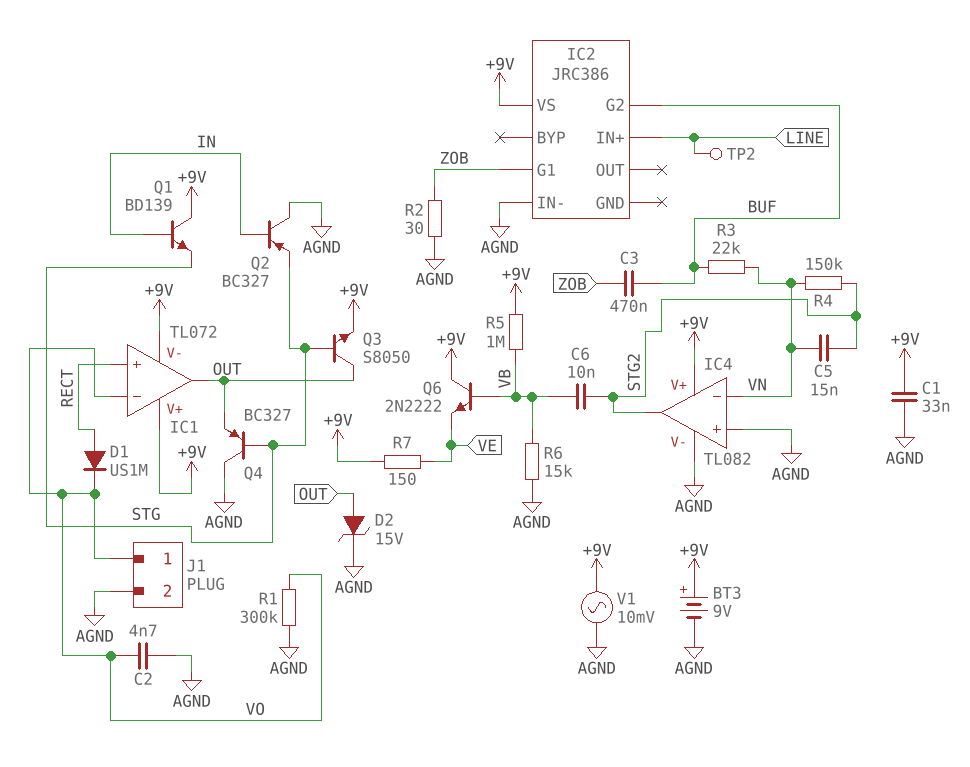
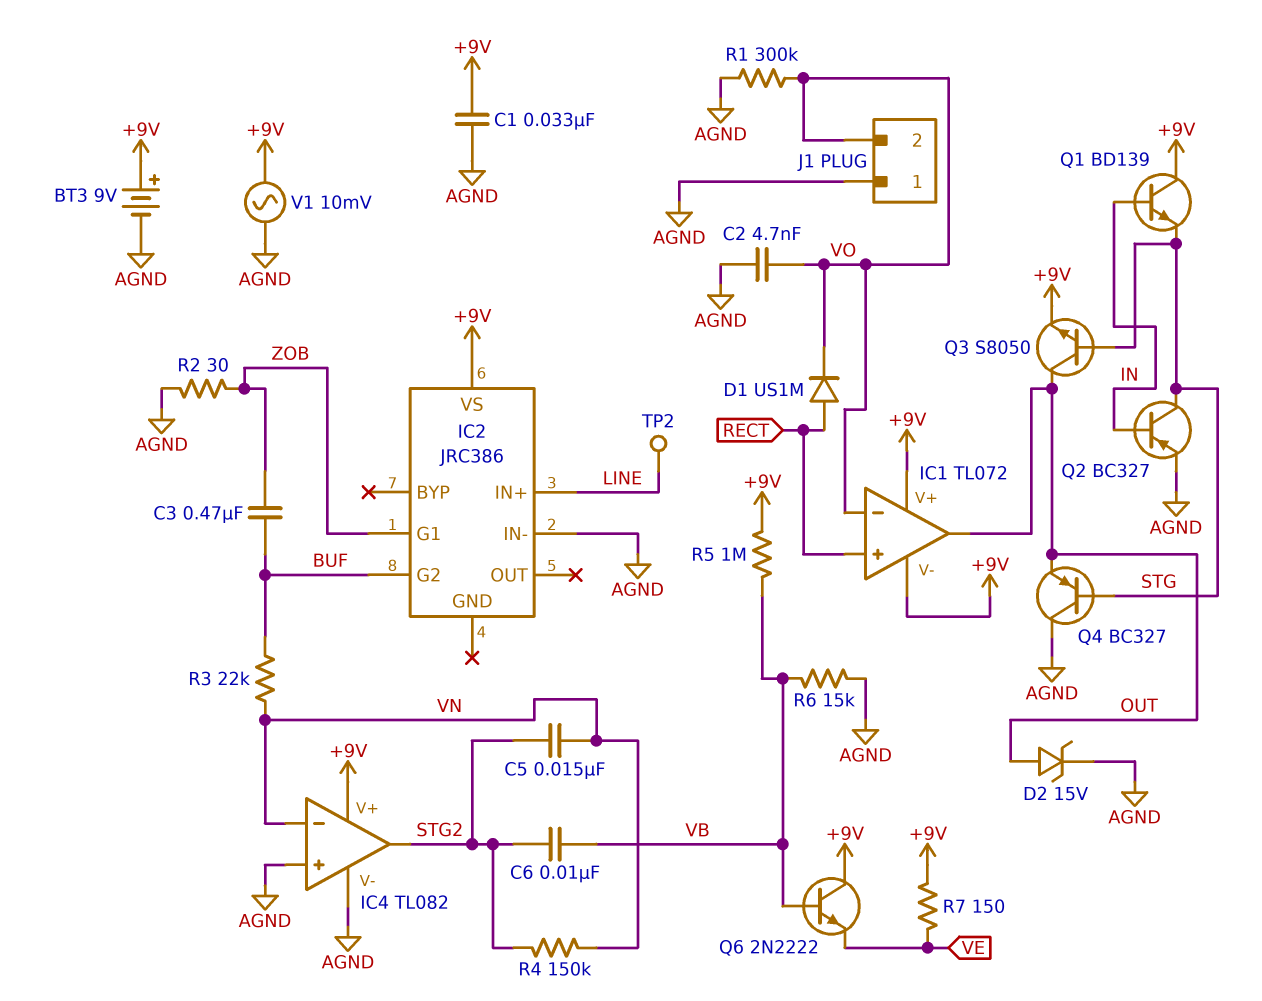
J1 pin 1: VO -> AGND
J1 pin 2: AGND -> VO
Q2: PNP BC327 (B IN, C AGND, E STG) -> PNP BC327 (B IN, C STG, E AGND)

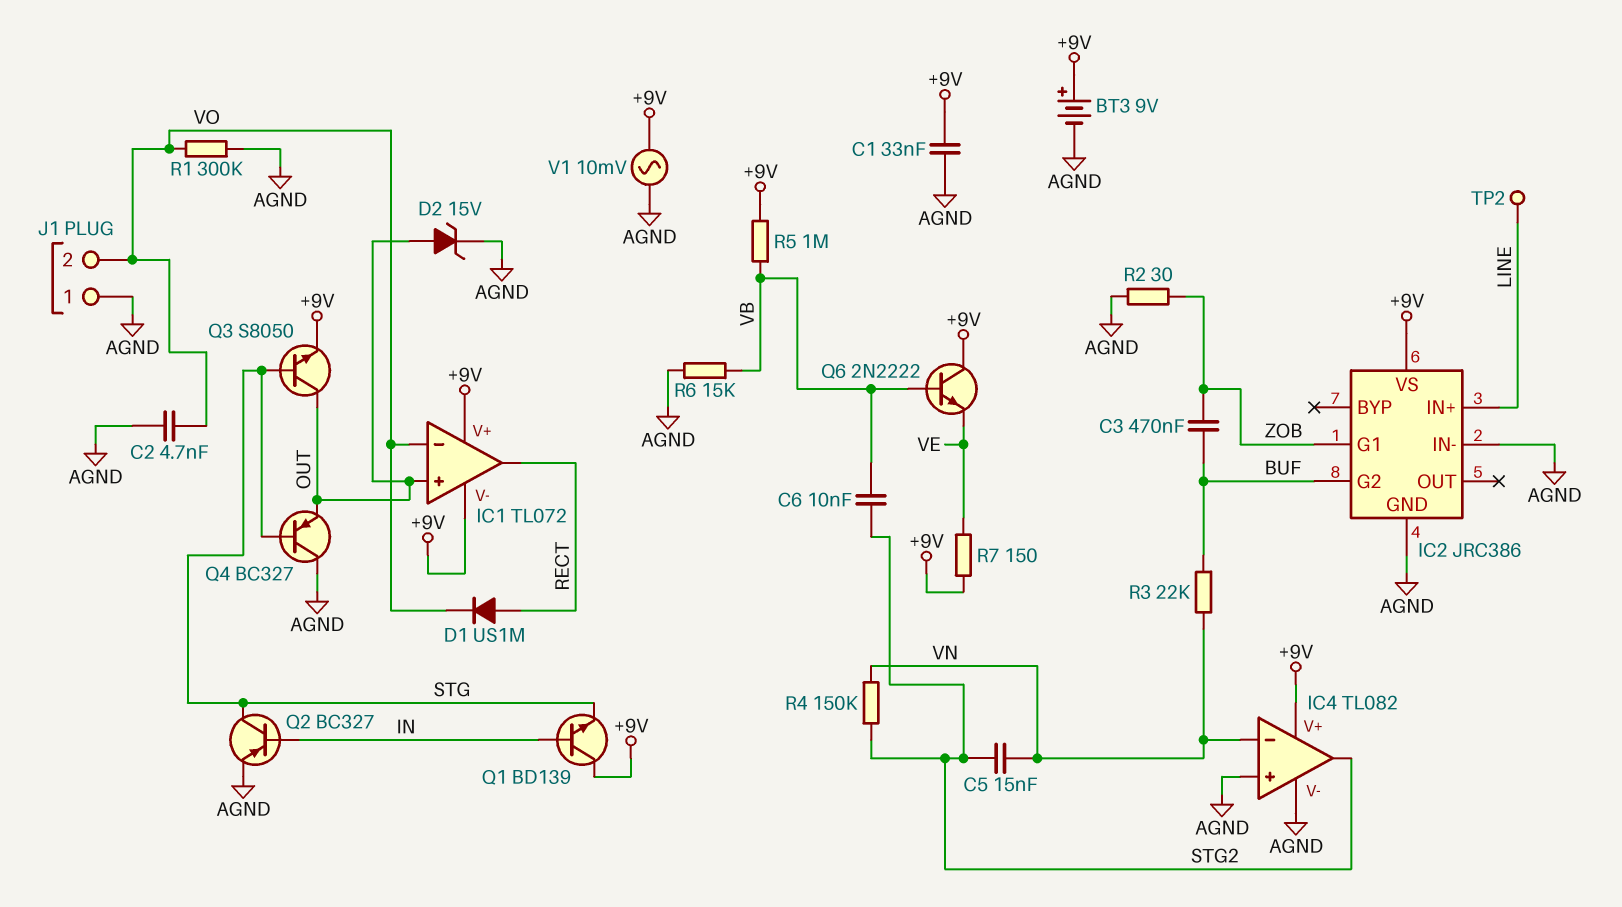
IC1 pin in+: RECT -> OUT
IC1 pin out: OUT -> RECT
IC2 pin GND: none -> AGND

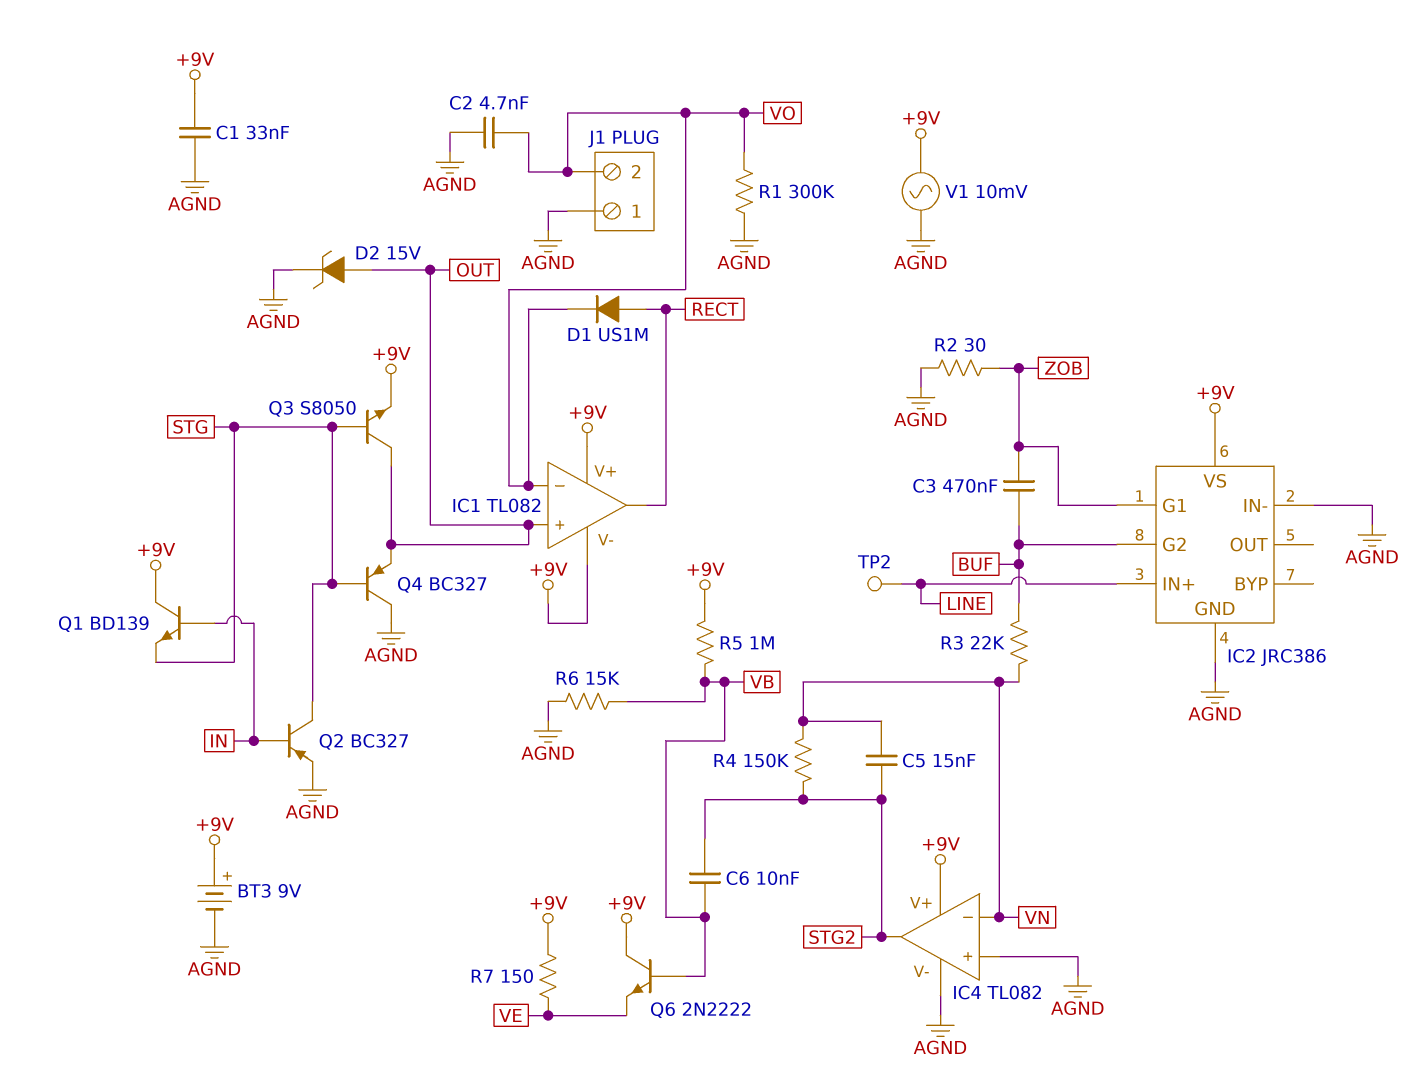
IC1: TL072 -> TL082

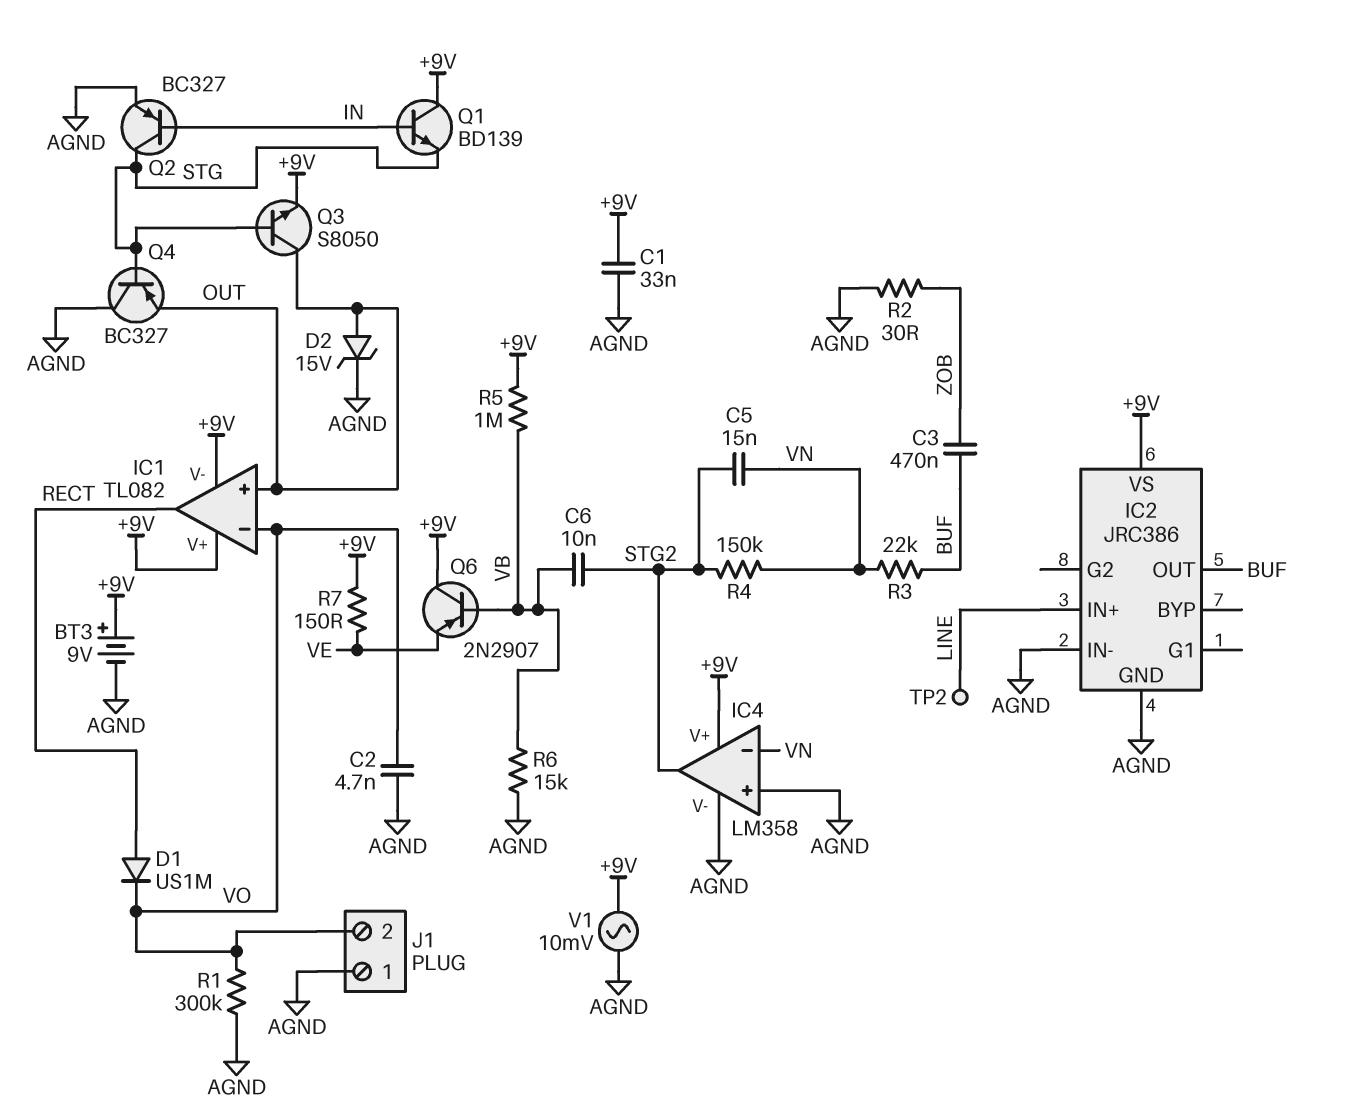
IC2 pin G1: ZOB -> none
IC2 pin G2: BUF -> none
IC2 pin OUT: none -> BUF
IC4: TL082 -> LM358
Q6: NPN 2N2222 (B VB, C +9V, E VE) -> PNP 2N2907 (B VB, C +9V, E VE)

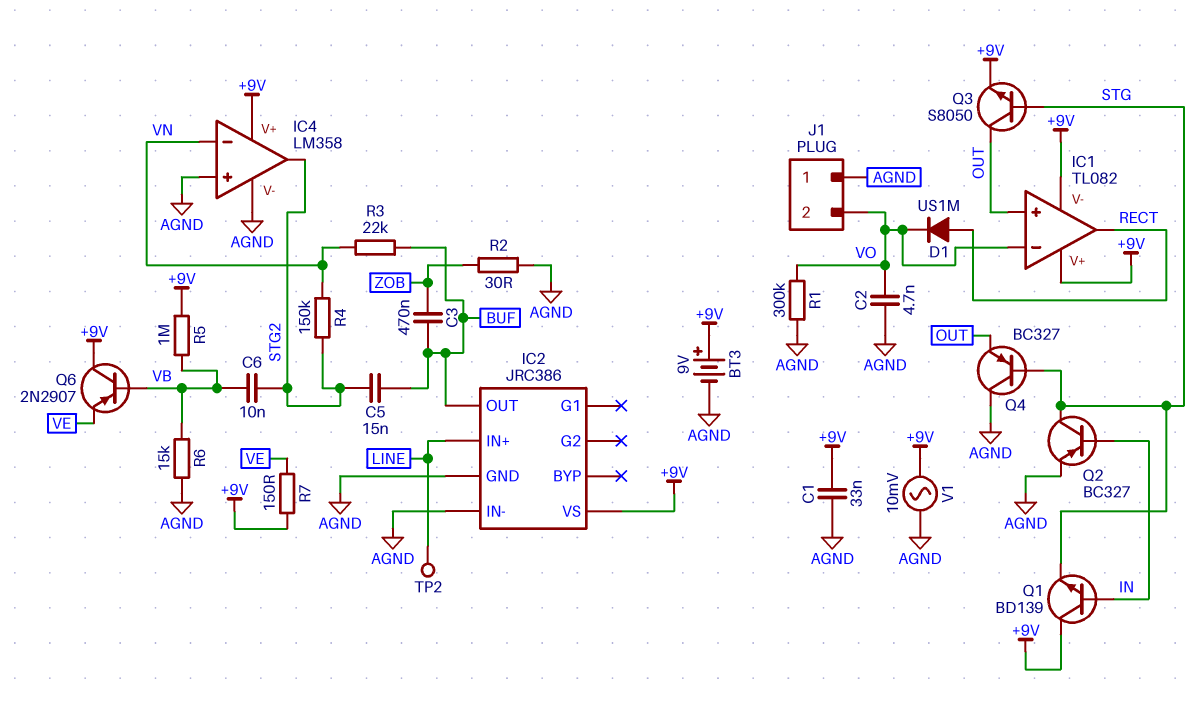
C5: 15nF (STG2, VN) -> 15nF (BUF, STG2)
D2: zener 15V (A OUT, K AGND) -> none

